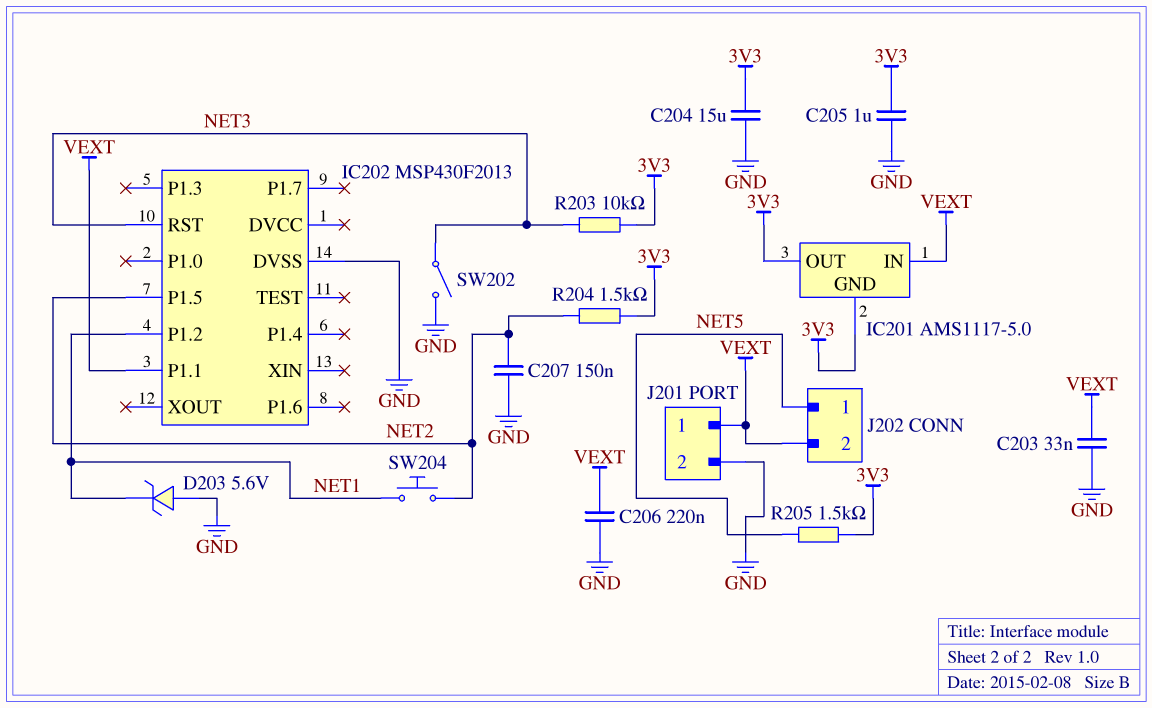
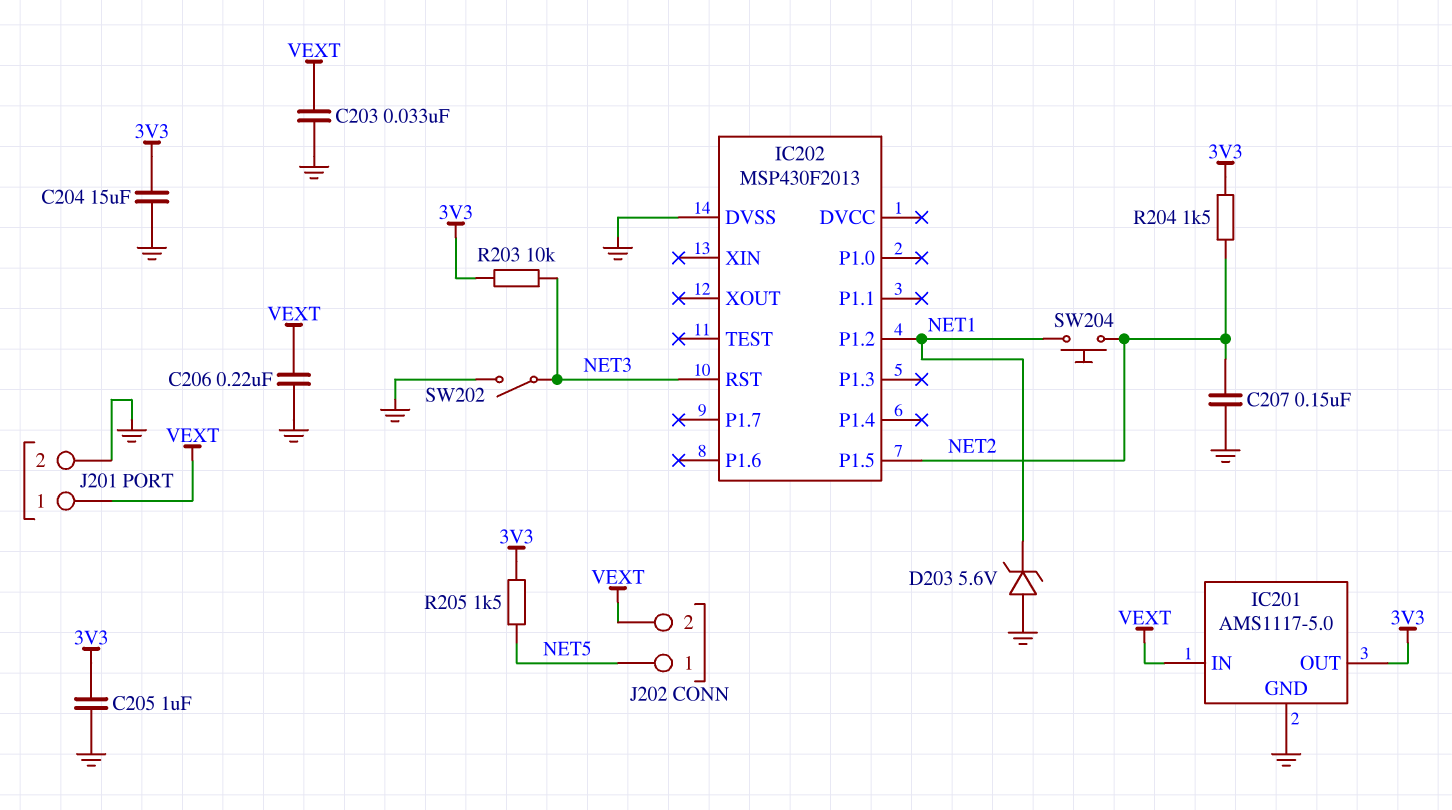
IC201 pin GND: 3V3 -> GND
IC202 pin P1.1: VEXT -> none

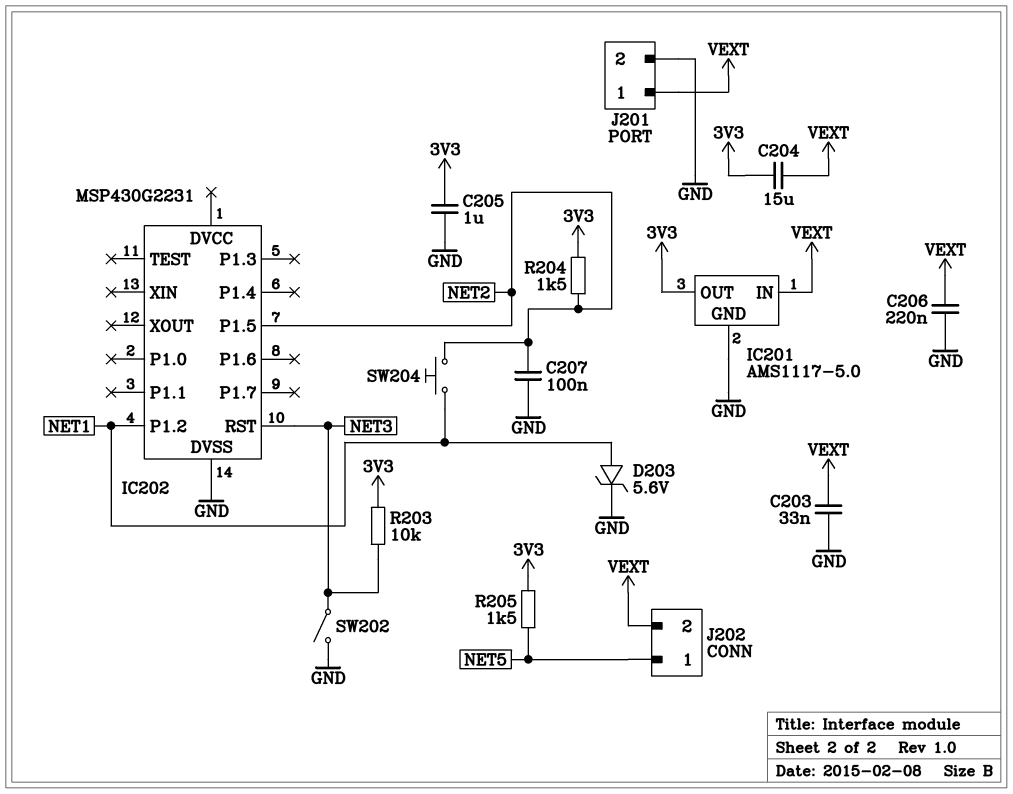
C204: 15uF (3V3, GND) -> 15uF (3V3, VEXT)
C207: 150nF (GND, NET2) -> 100nF (GND, NET2)
D203: zener 5.6V (A GND, K NET1) -> zener 5.6V (A NET1, K GND)
IC202: MSP430F2013 -> MSP430G2231

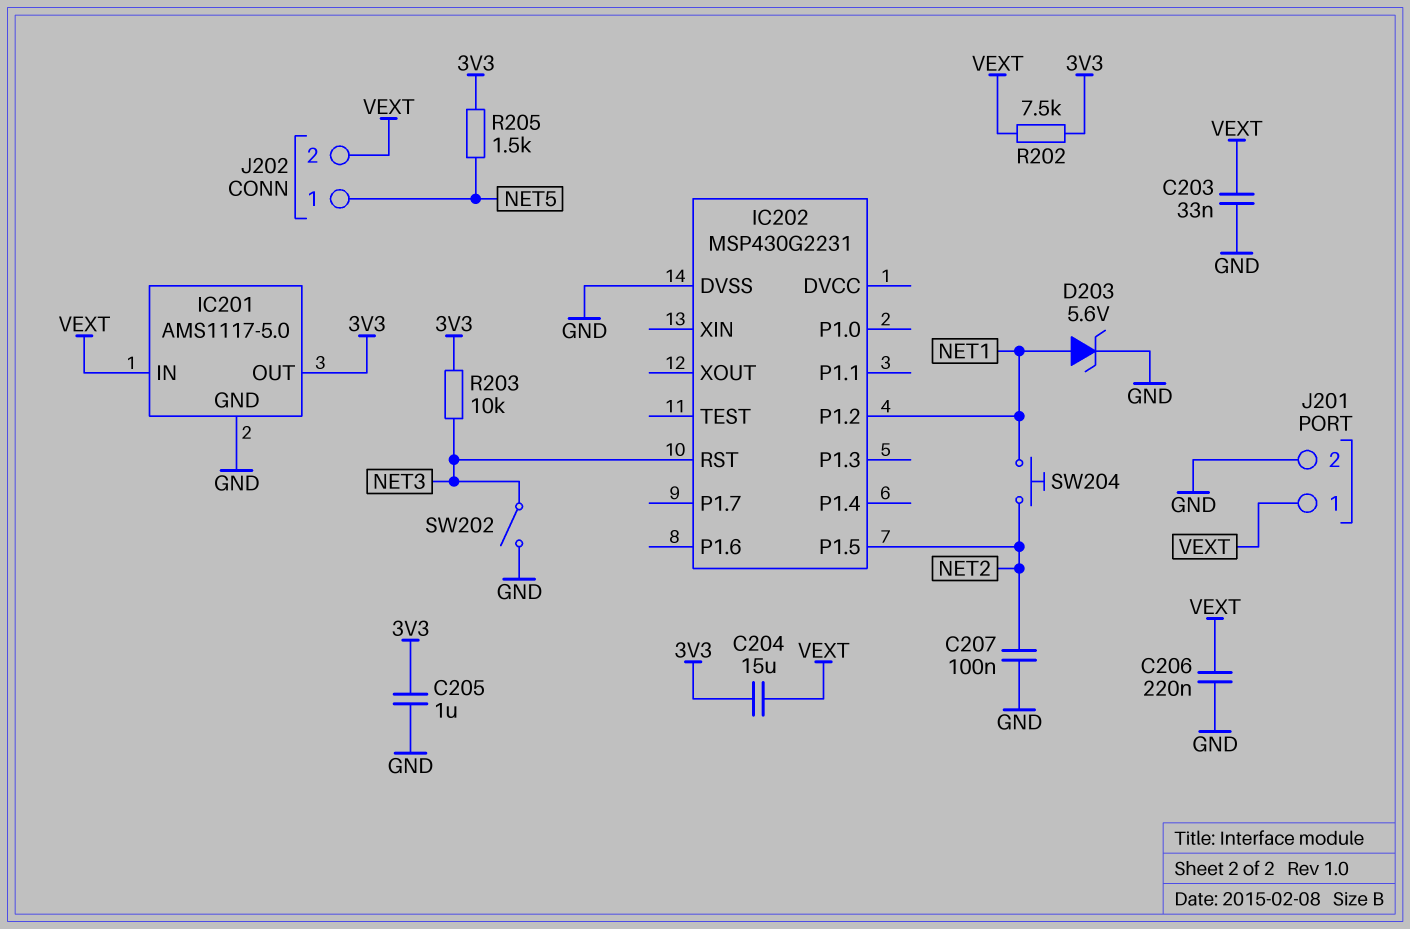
R202: none -> 7.5k (3V3, VEXT)
R204: 1.5k (3V3, NET2) -> none

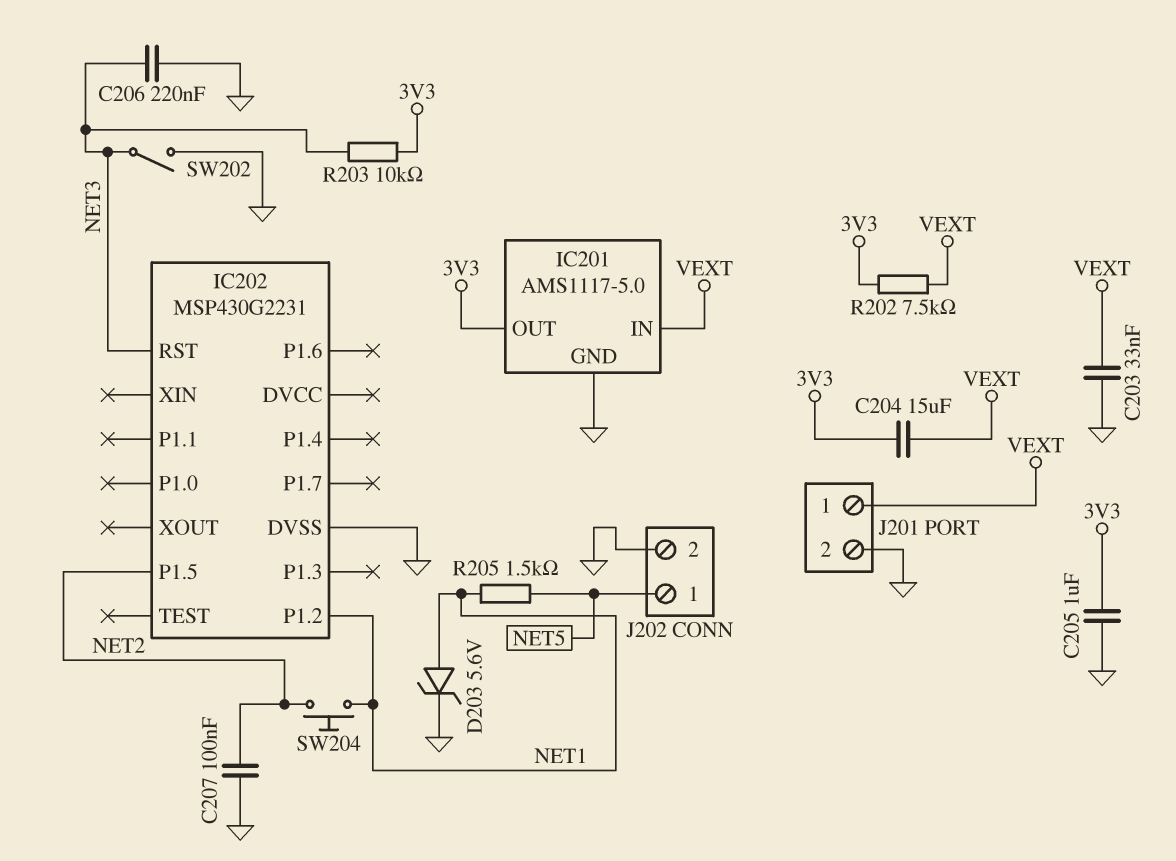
C206: 220nF (GND, VEXT) -> 220nF (GND, NET3)
J202 pin 2: VEXT -> GND
R205: 1.5k (3V3, NET5) -> 1.5k (NET1, NET5)

